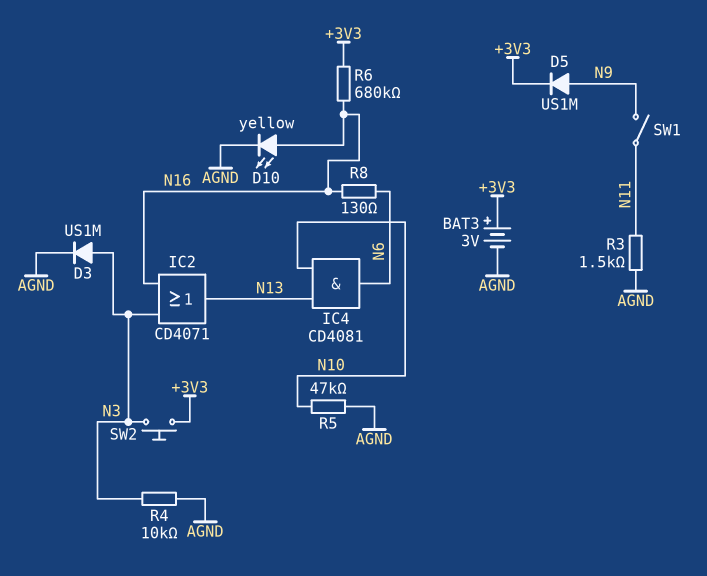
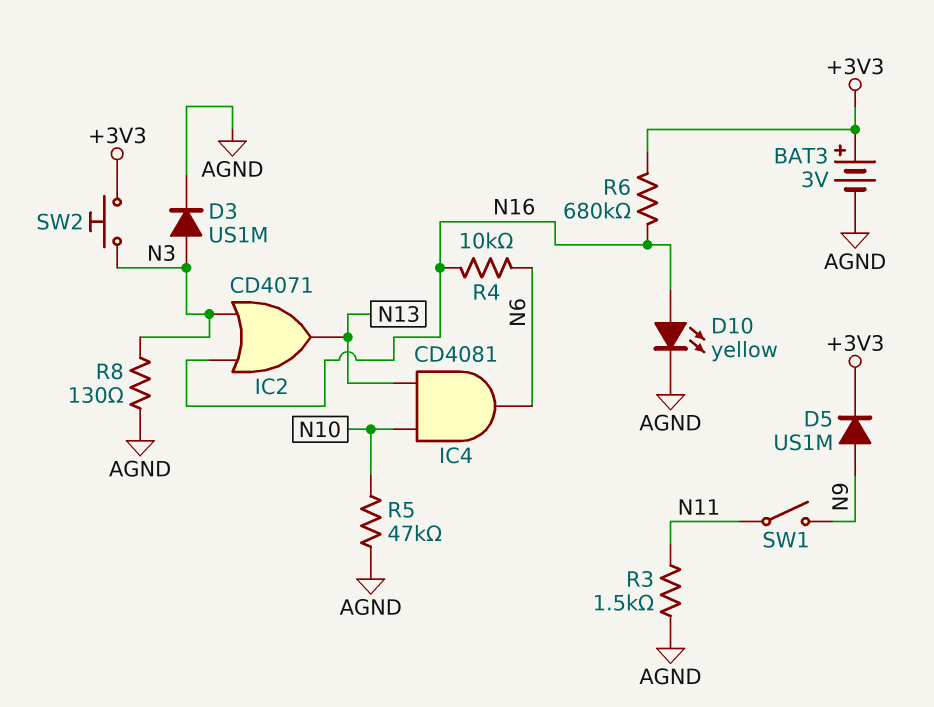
R4: 10k (AGND, N3) -> 10k (N6, N16)
R8: 130 (N6, N16) -> 130 (AGND, N3)

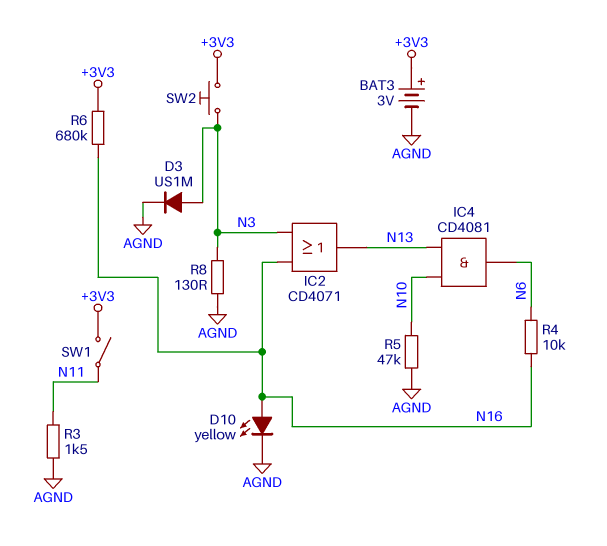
D5: diode US1M (A N9, K +3V3) -> none
SW1: switch (N9, N11) -> switch (+3V3, N11)

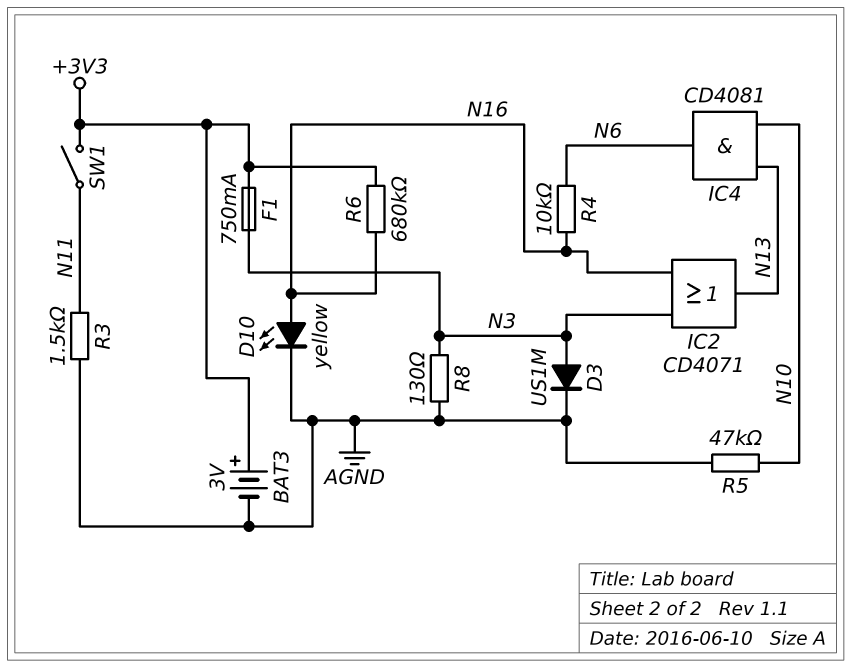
F1: none -> 750mA (+3V3, N3)
SW2: button (+3V3, N3) -> none

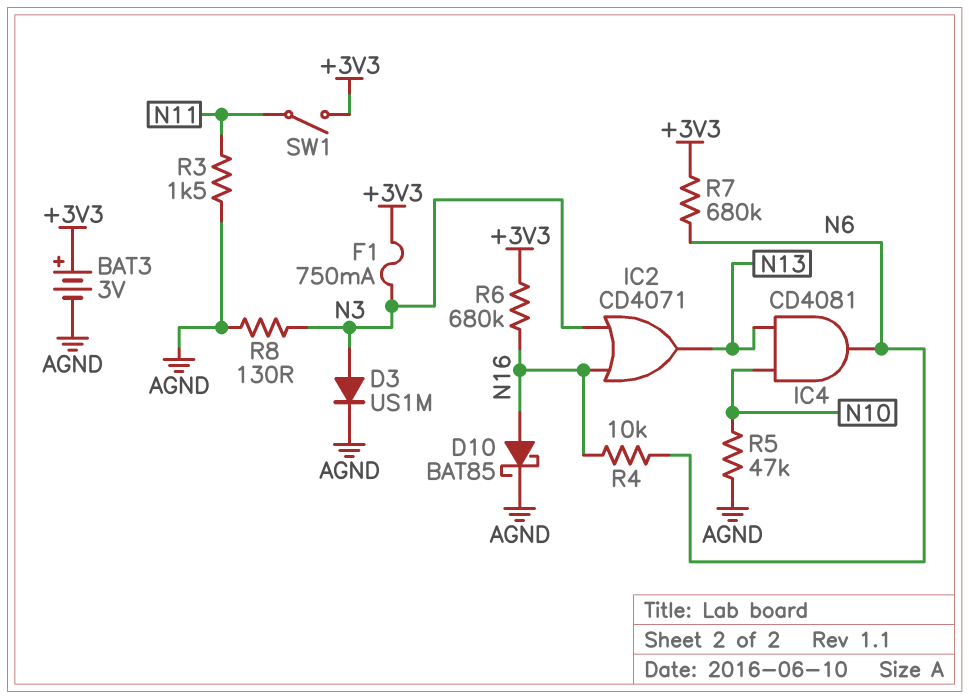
D10: LED yellow (A N16, K AGND) -> schottky BAT85 (A N16, K AGND)
R7: none -> 680k (+3V3, N6)

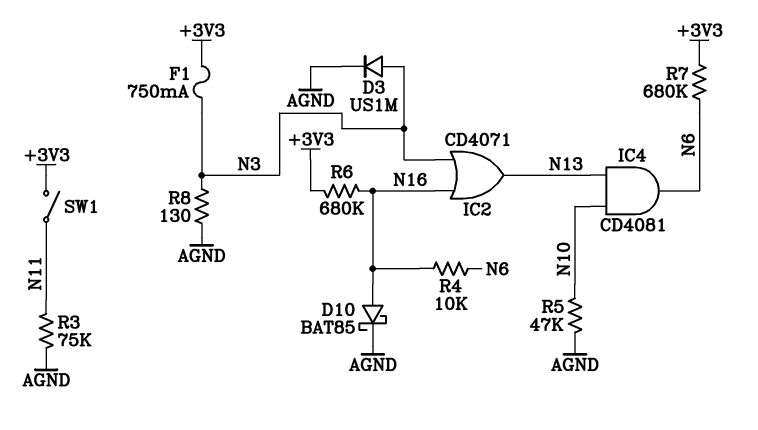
BAT3: 3V (plus +3V3, minus AGND) -> none
R3: 1.5k (AGND, N11) -> 75k (AGND, N11)

